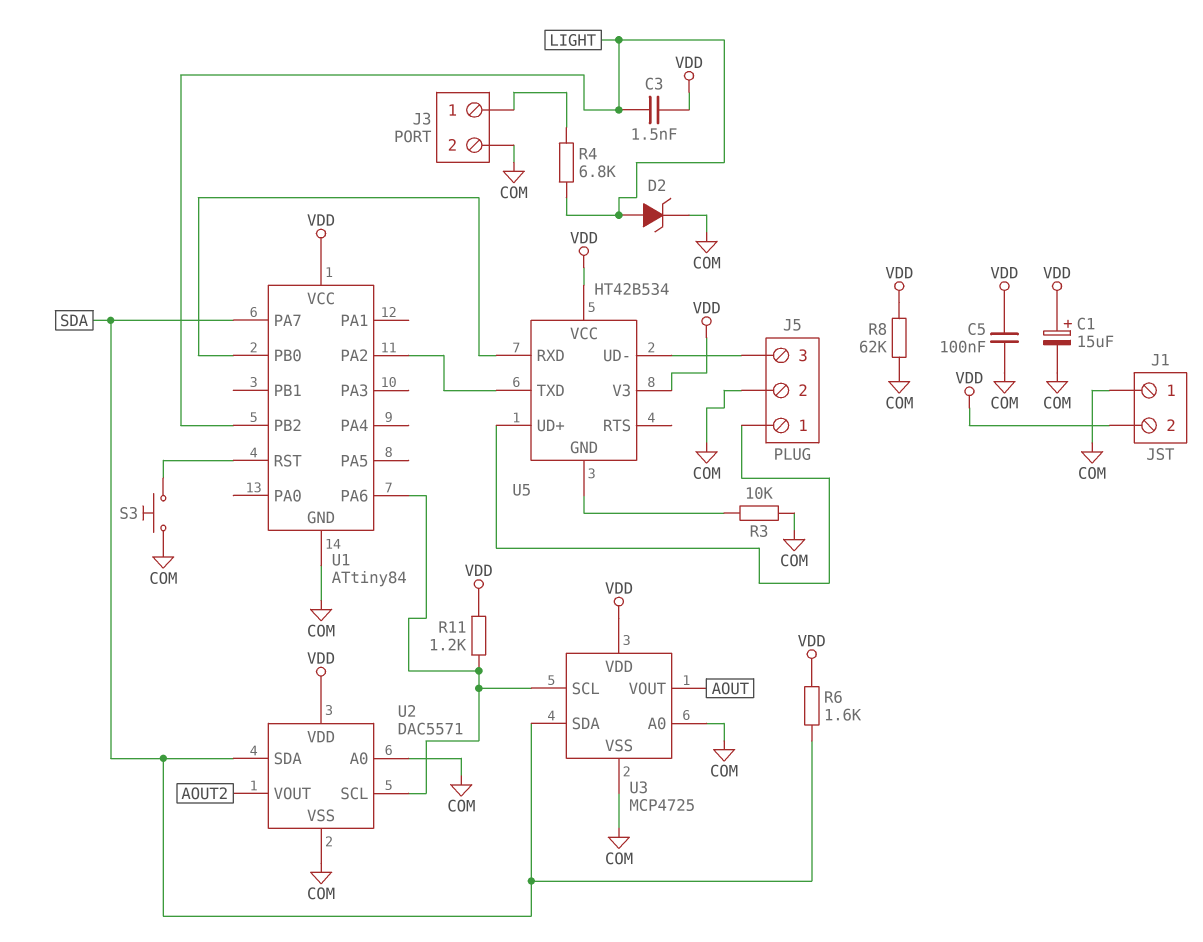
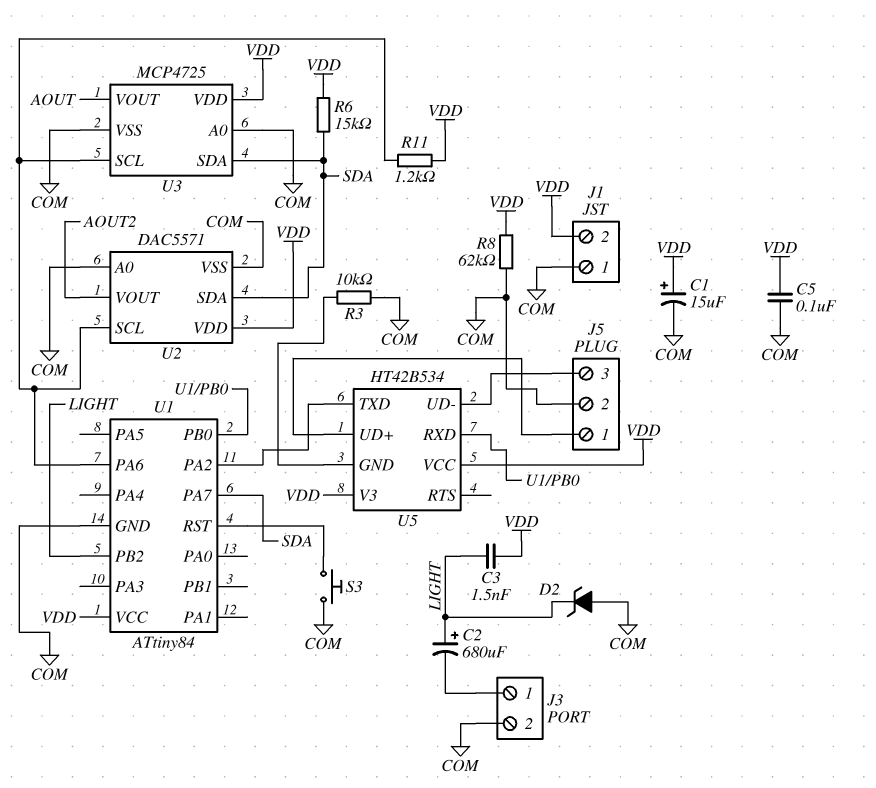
C2: none -> 680uF (plus LIGHT, minus J3/1)
D2: zener (A LIGHT, K COM) -> zener (A COM, K LIGHT)
R4: 6.8k (J3/1, LIGHT) -> none
R6: 1.6k (SDA, VDD) -> 15k (SDA, VDD)

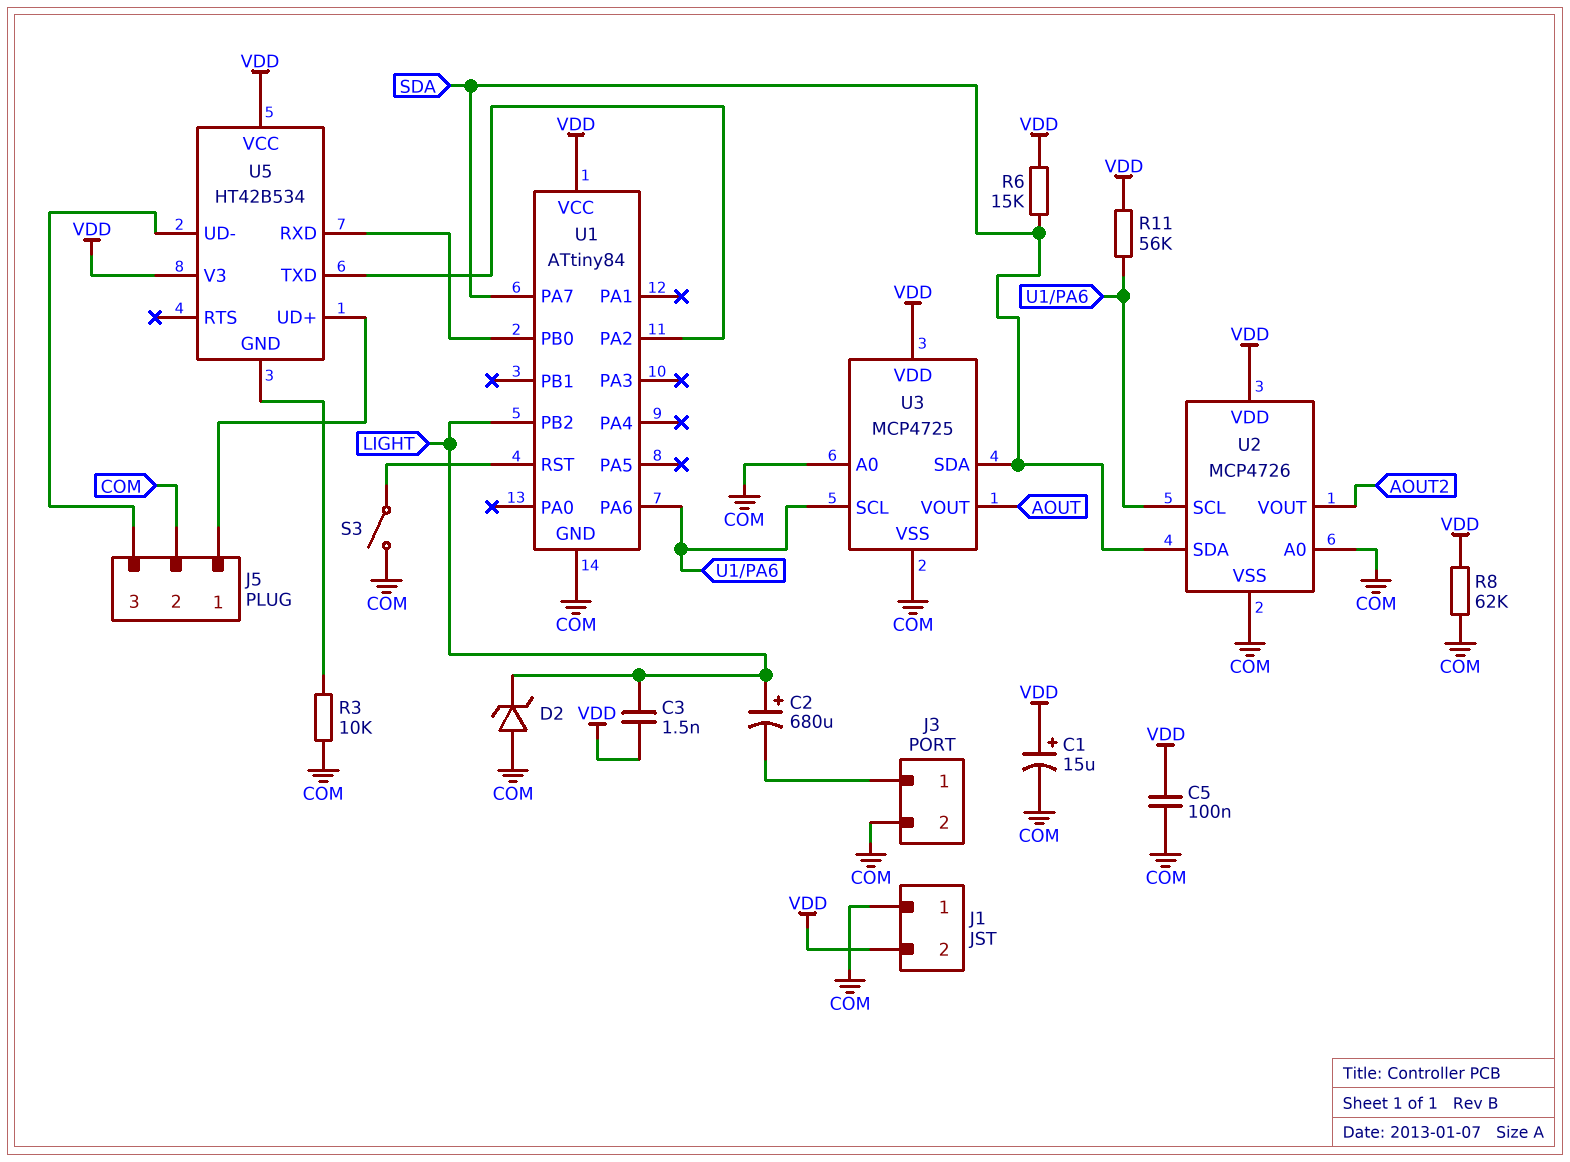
R11: 1.2k (U1/PA6, VDD) -> 56k (U1/PA6, VDD)
S3: button (COM, U1/RST) -> switch (COM, U1/RST)
U2: DAC5571 -> MCP4726

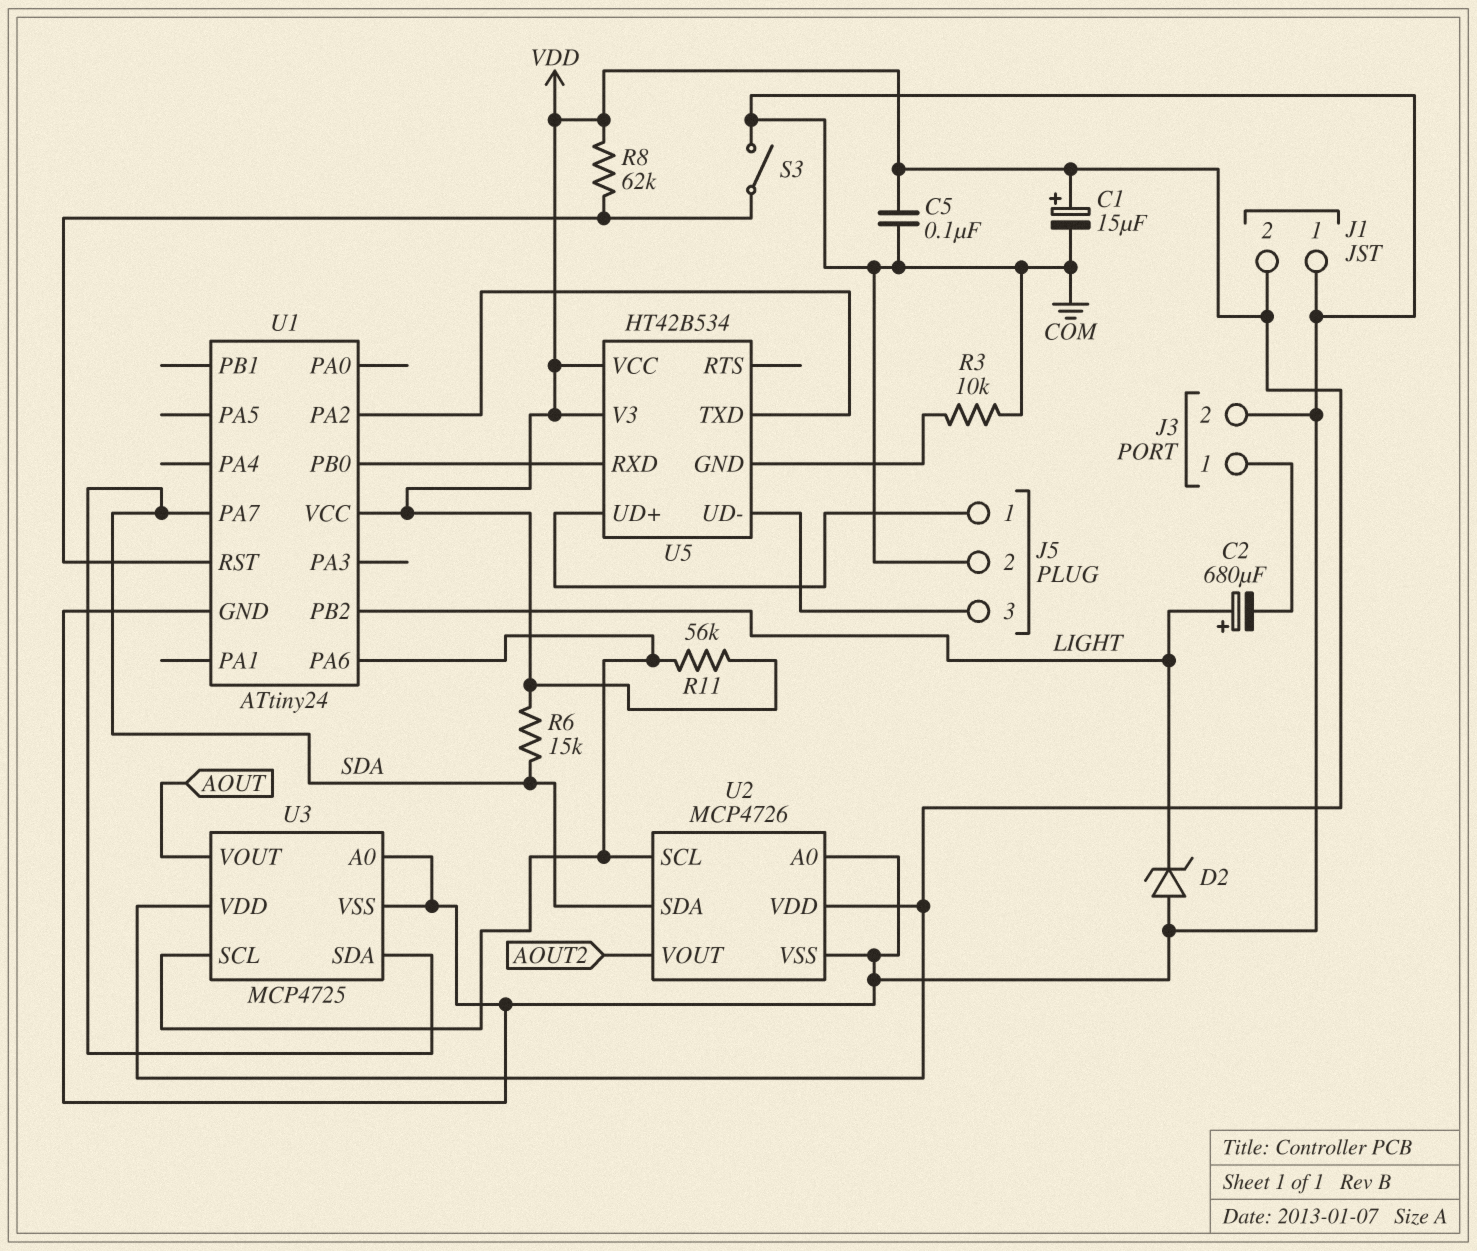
C3: 1.5nF (LIGHT, VDD) -> none
R8: 62k (COM, VDD) -> 62k (U1/RST, VDD)
U1: ATtiny84 -> ATtiny24

